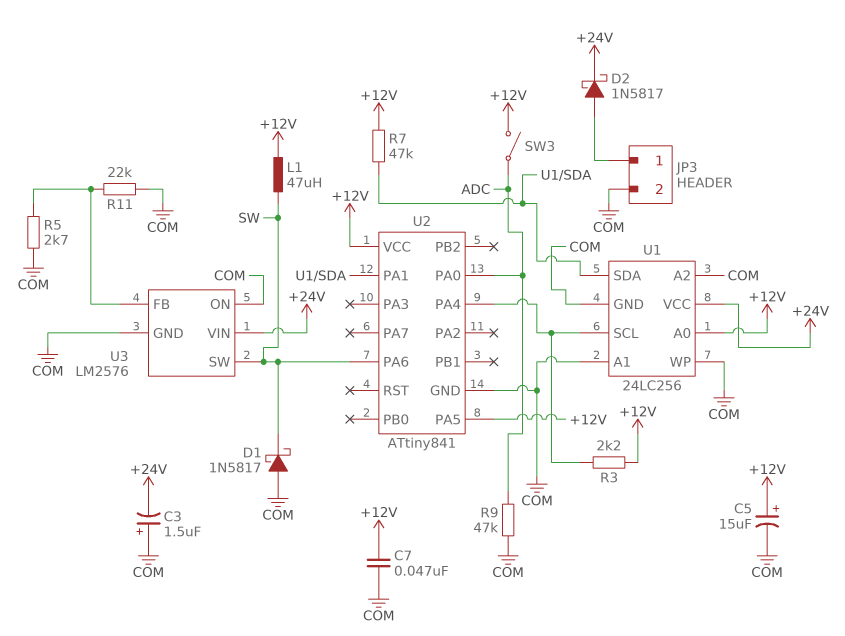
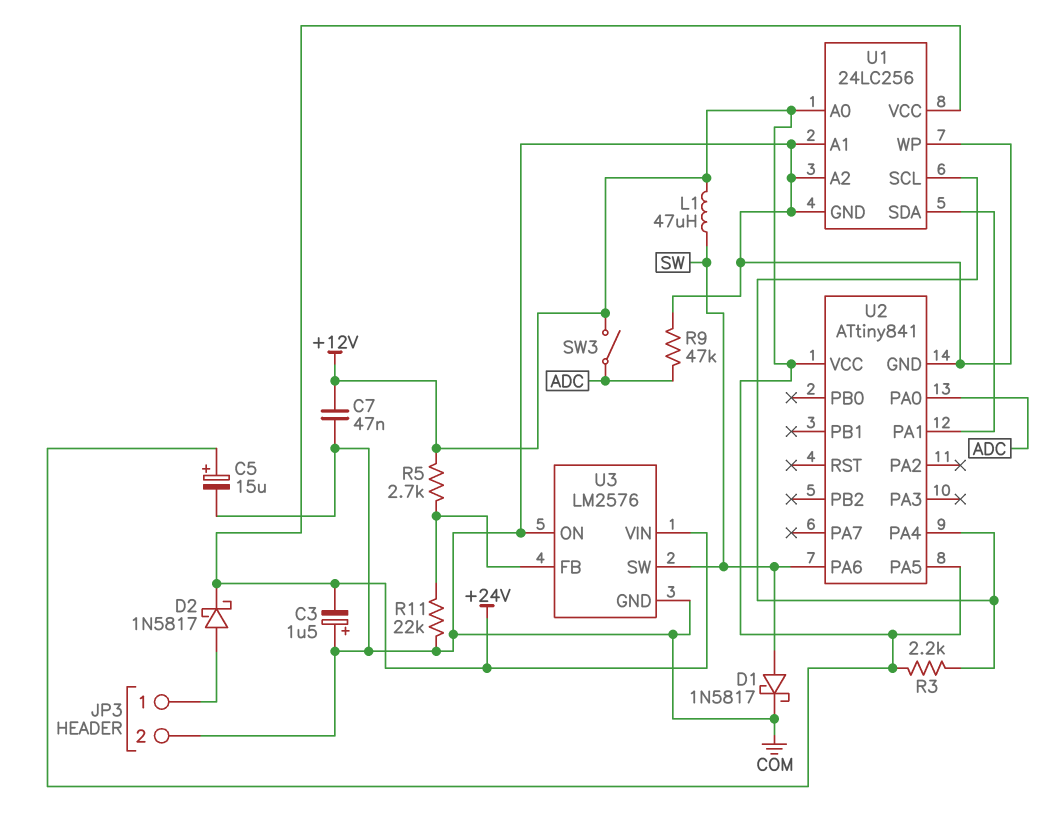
D1: schottky 1N5817 (A COM, K SW) -> schottky 1N5817 (A SW, K COM)
R5: 2.7k (COM, U3/FB) -> 2.7k (+12V, U3/FB)
R7: 47k (+12V, U1/SDA) -> none

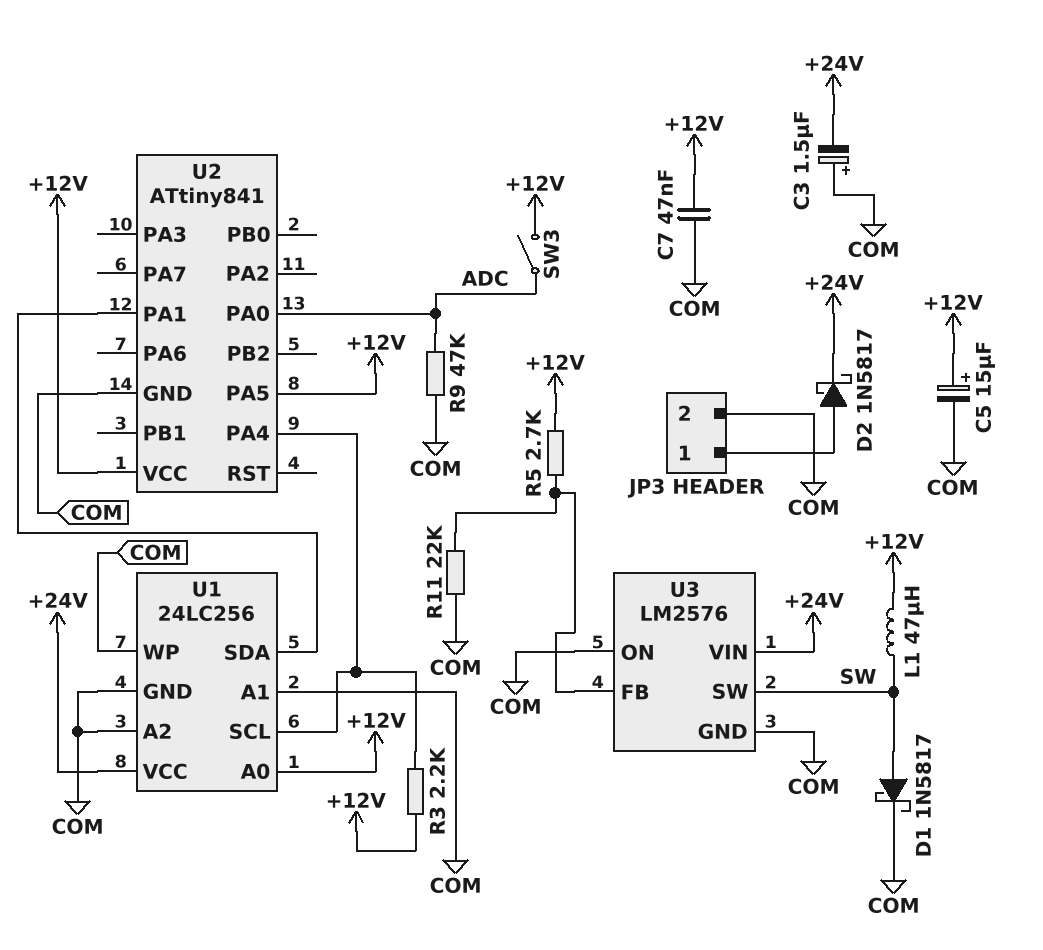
U2 pin PA6: SW -> none

